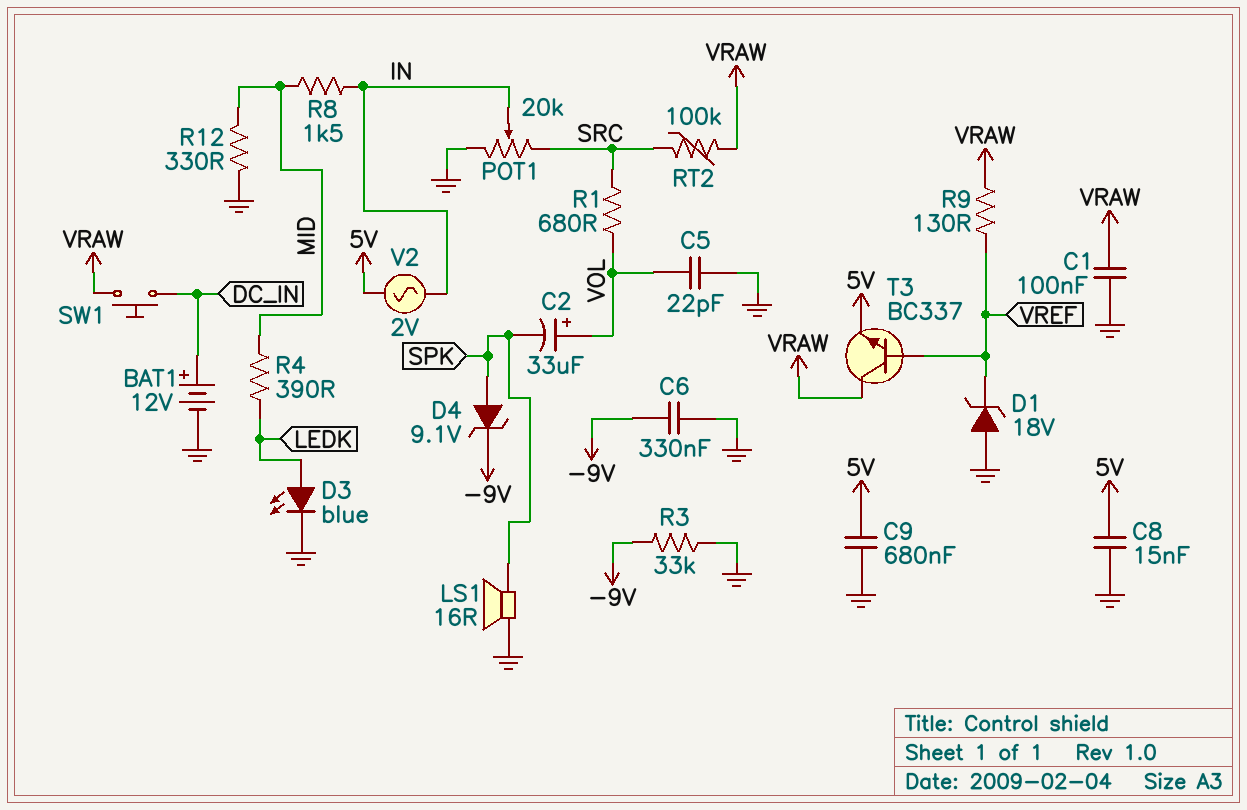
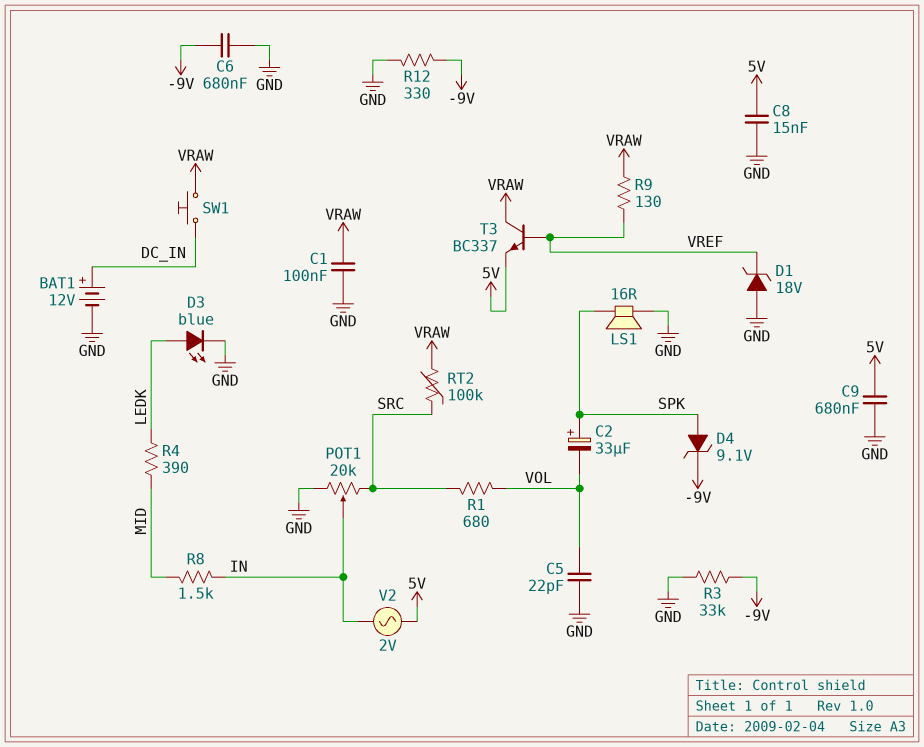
C2: 33uF (plus VOL, minus SPK) -> 33uF (plus SPK, minus VOL)
C6: 330nF (-9V, GND) -> 680nF (-9V, GND)
R12: 330 (GND, MID) -> 330 (-9V, GND)

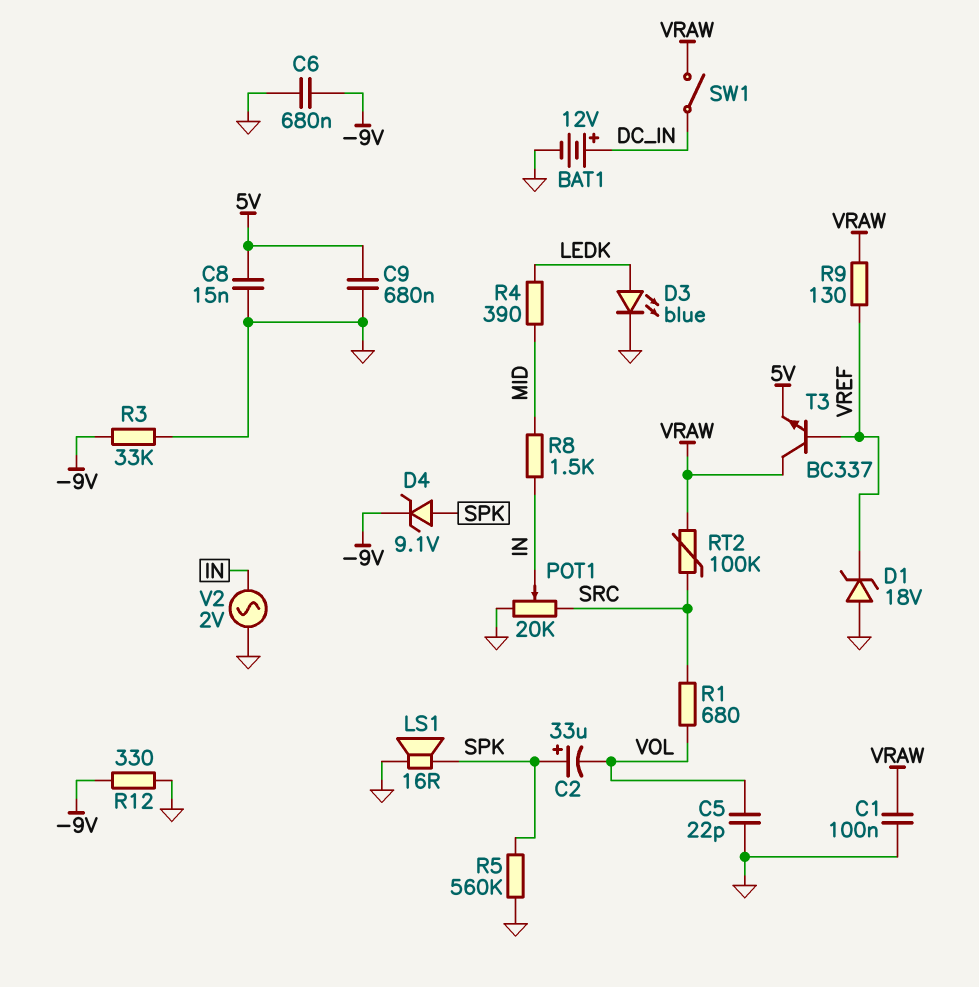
R5: none -> 560k (GND, SPK)
SW1: button (DC_IN, VRAW) -> switch (DC_IN, VRAW)
V2: AC 2V (5V, IN) -> AC 2V (GND, IN)

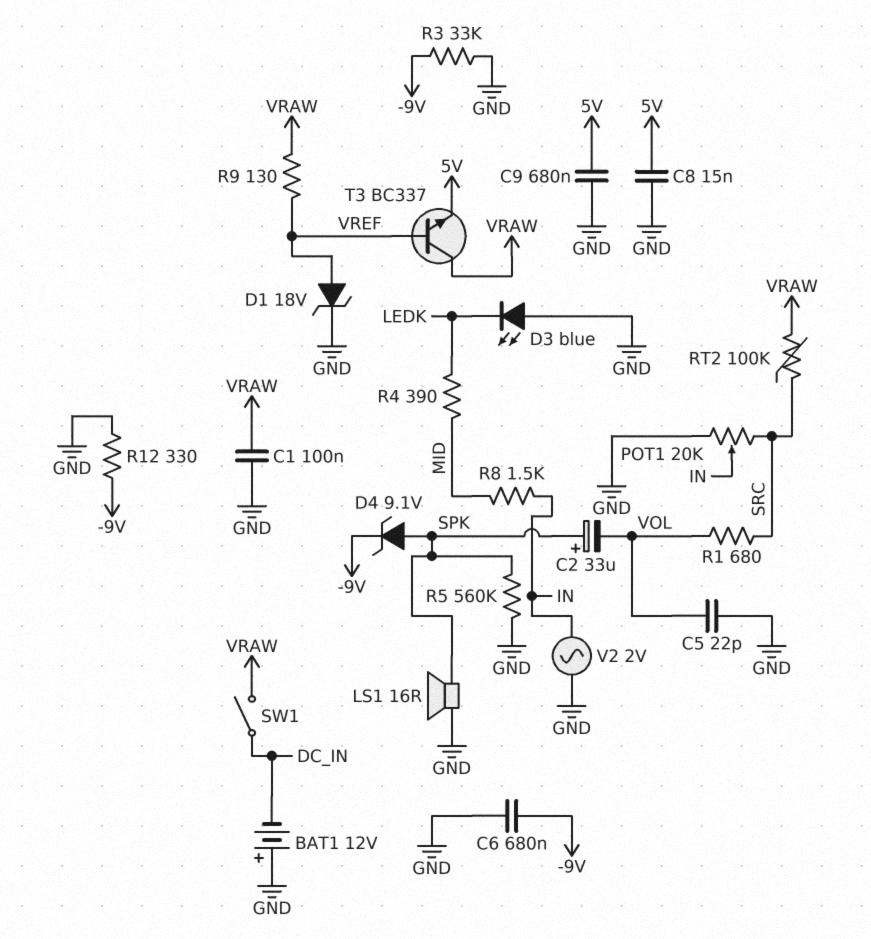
BAT1: 12V (plus DC_IN, minus GND) -> 12V (plus GND, minus DC_IN)
D1: zener 18V (A GND, K VREF) -> zener 18V (A VREF, K GND)
D3: LED blue (A LEDK, K GND) -> LED blue (A GND, K LEDK)

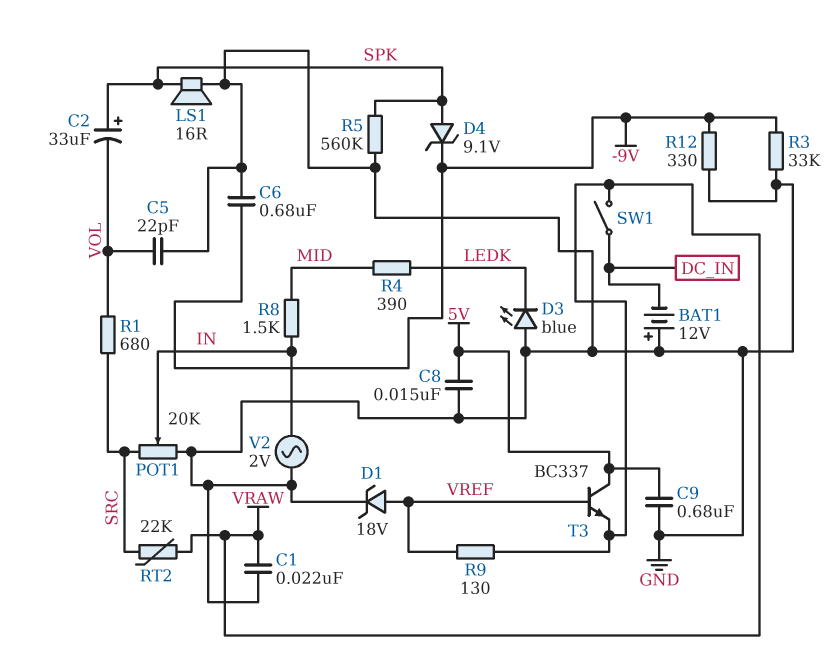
C1: 100nF (GND, VRAW) -> 22nF (GND, VRAW)
RT2: 100k (SRC, VRAW) -> 22k (SRC, VRAW)
T3: NPN BC337 (B VREF, C VRAW, E 5V) -> NPN BC337 (B VREF, C 5V, E VRAW)

